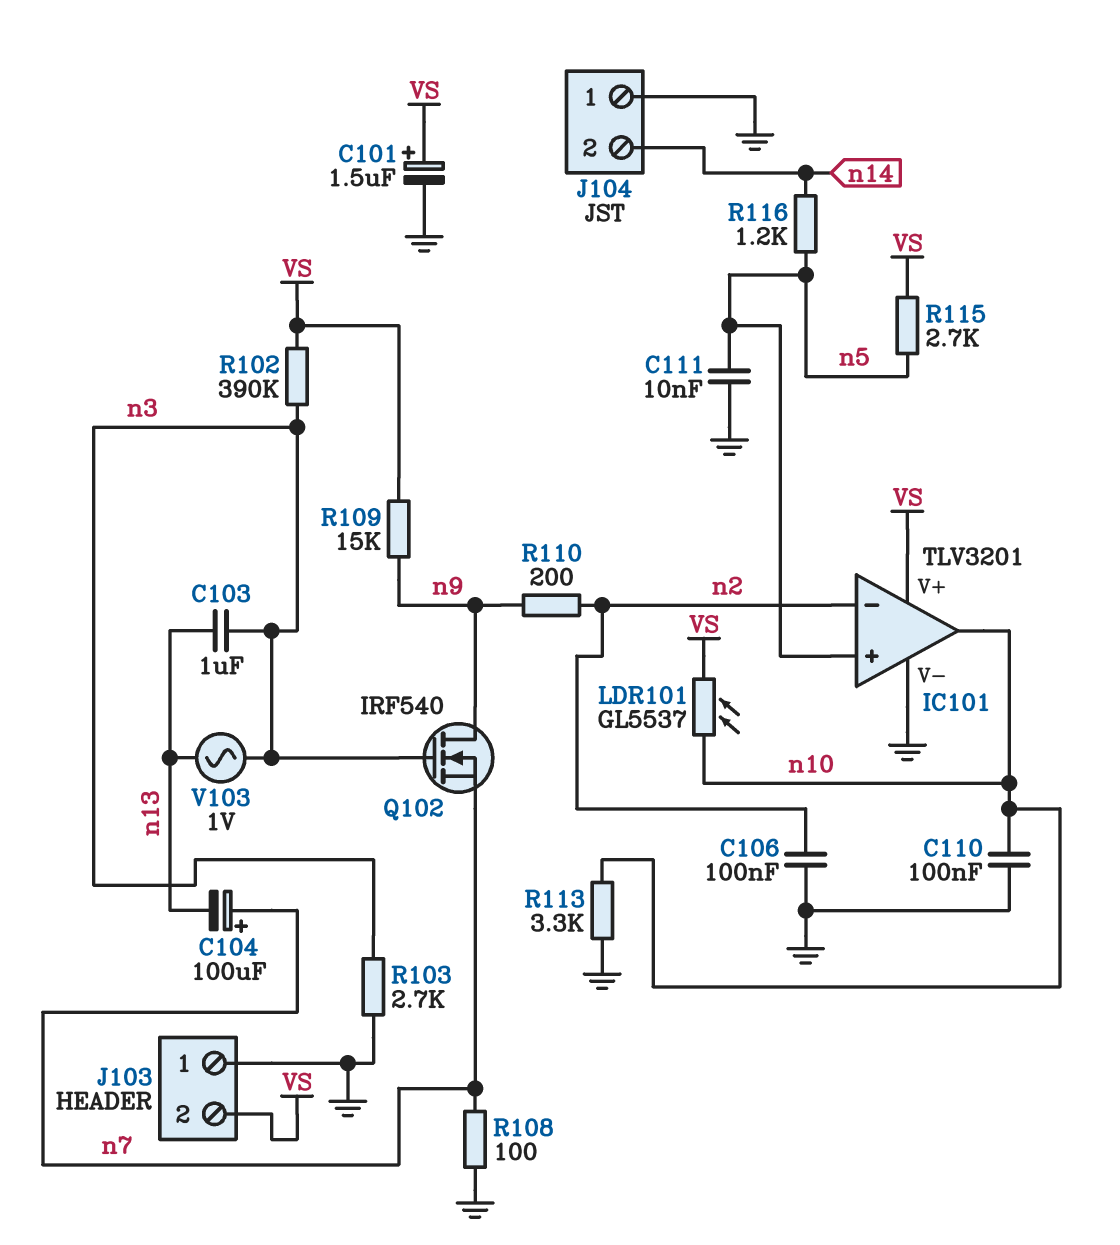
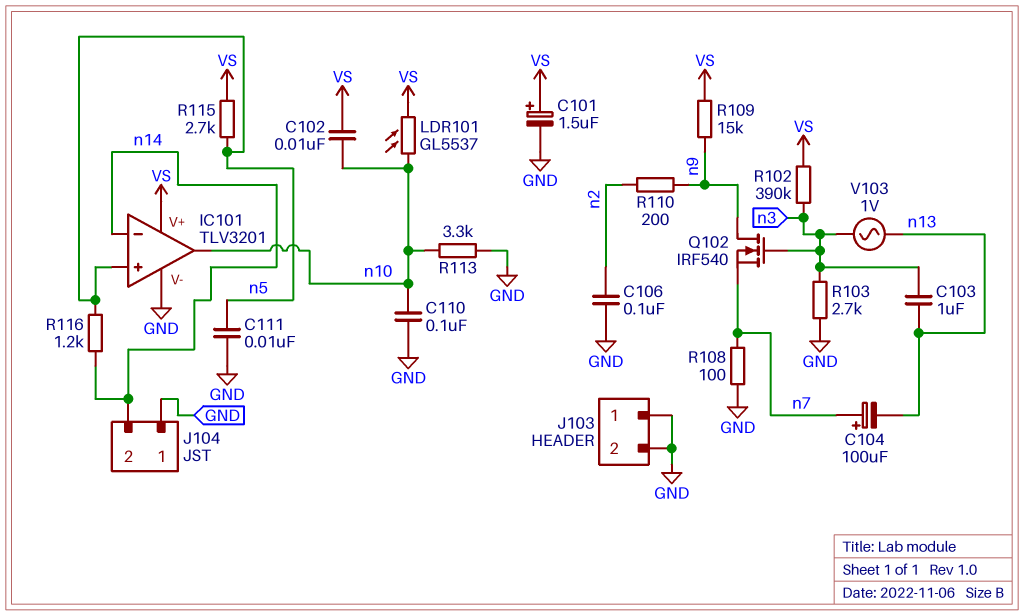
C102: none -> 10nF (VS, n10)
IC101 pin in-: n2 -> n14
J103 pin 2: VS -> GND

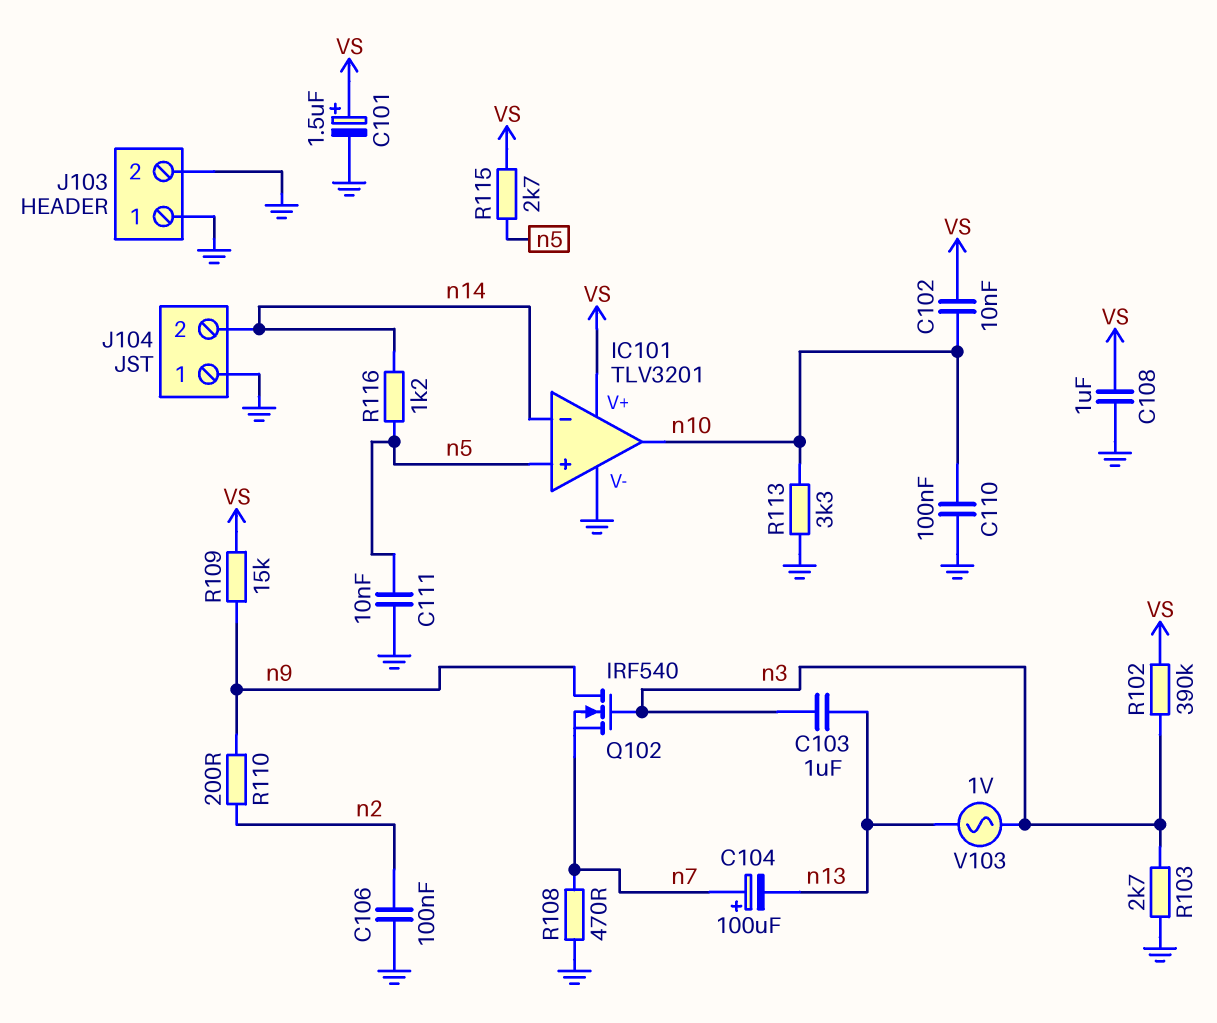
C108: none -> 1uF (GND, VS)
LDR101: GL5537 (VS, n10) -> none
R108: 100 (GND, n7) -> 470 (GND, n7)

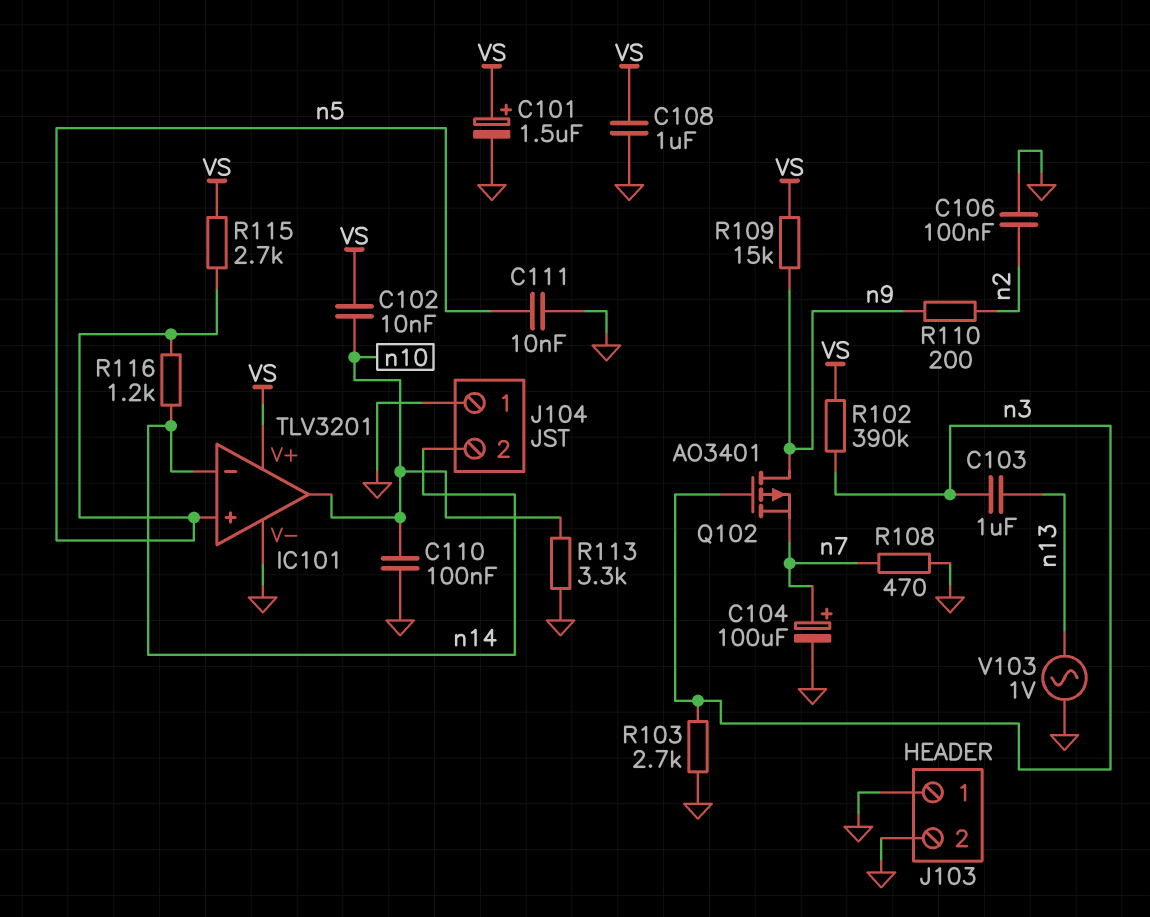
C104: 100uF (plus n7, minus n13) -> 100uF (plus n7, minus GND)
Q102: NMOS IRF540 (G n3, D n9, S n7) -> PMOS AO3401 (G n3, D n9, S n7)
V103: AC 1V (n3, n13) -> AC 1V (GND, n13)

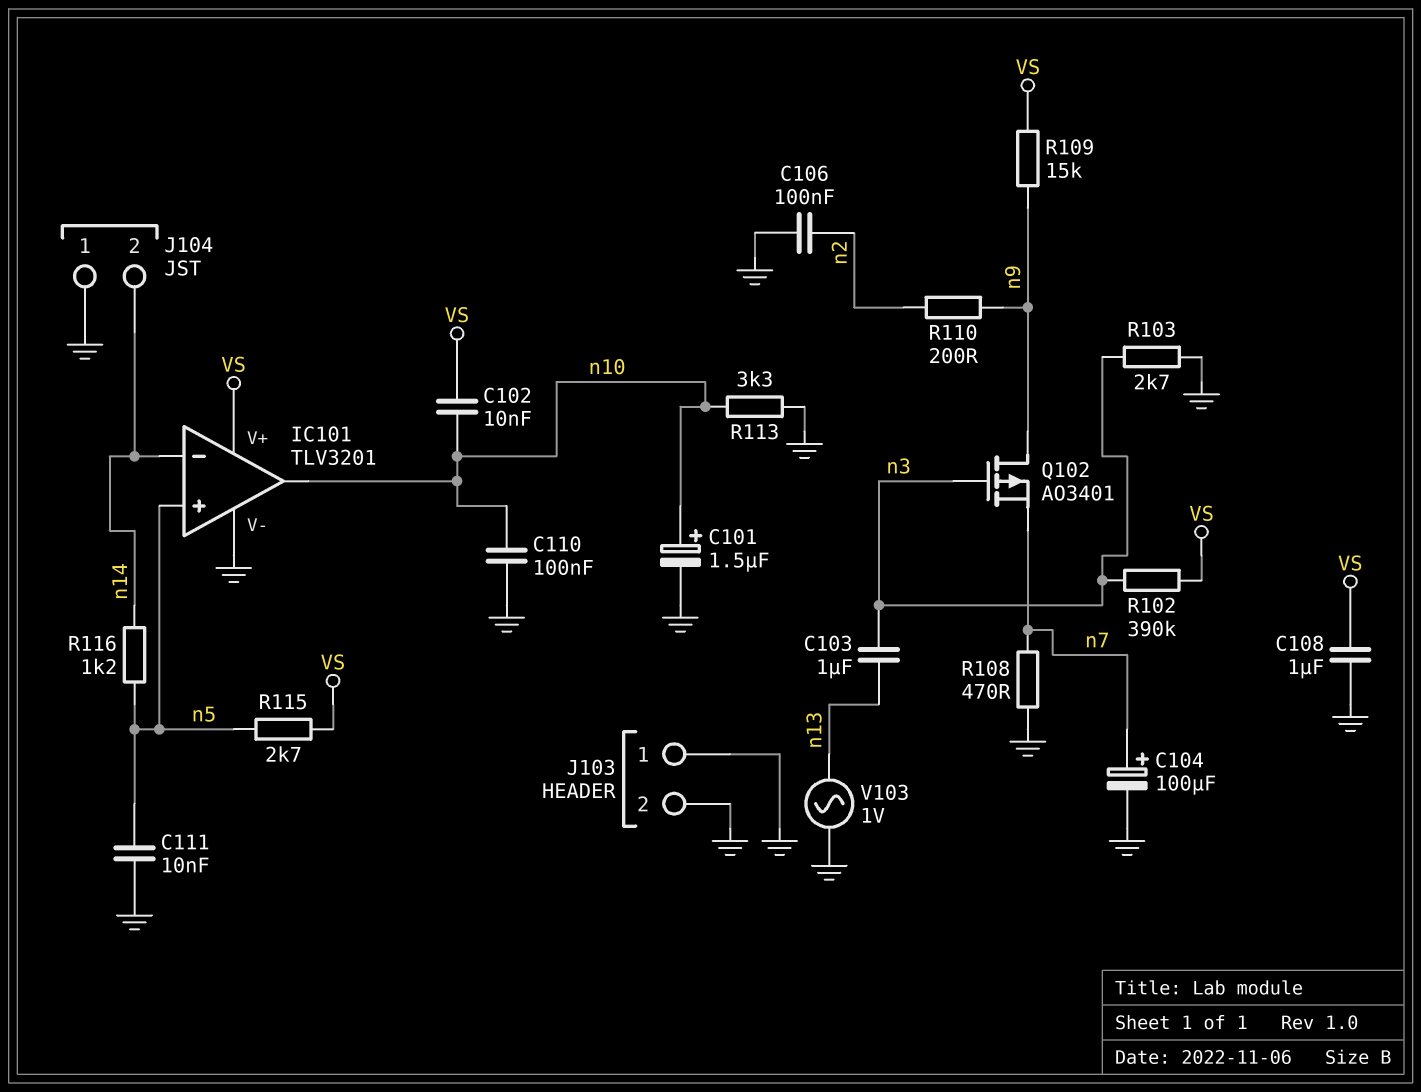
C101: 1.5uF (plus VS, minus GND) -> 1.5uF (plus n10, minus GND)

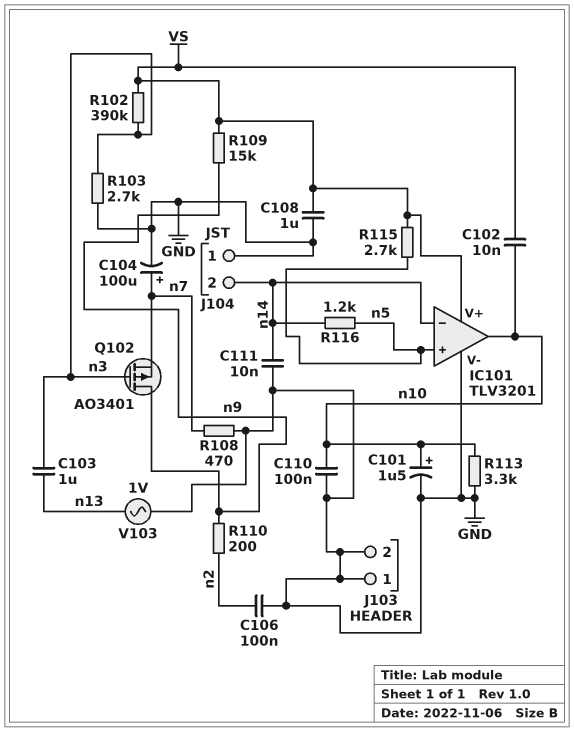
C111: 10nF (GND, n5) -> 10nF (GND, n14)

